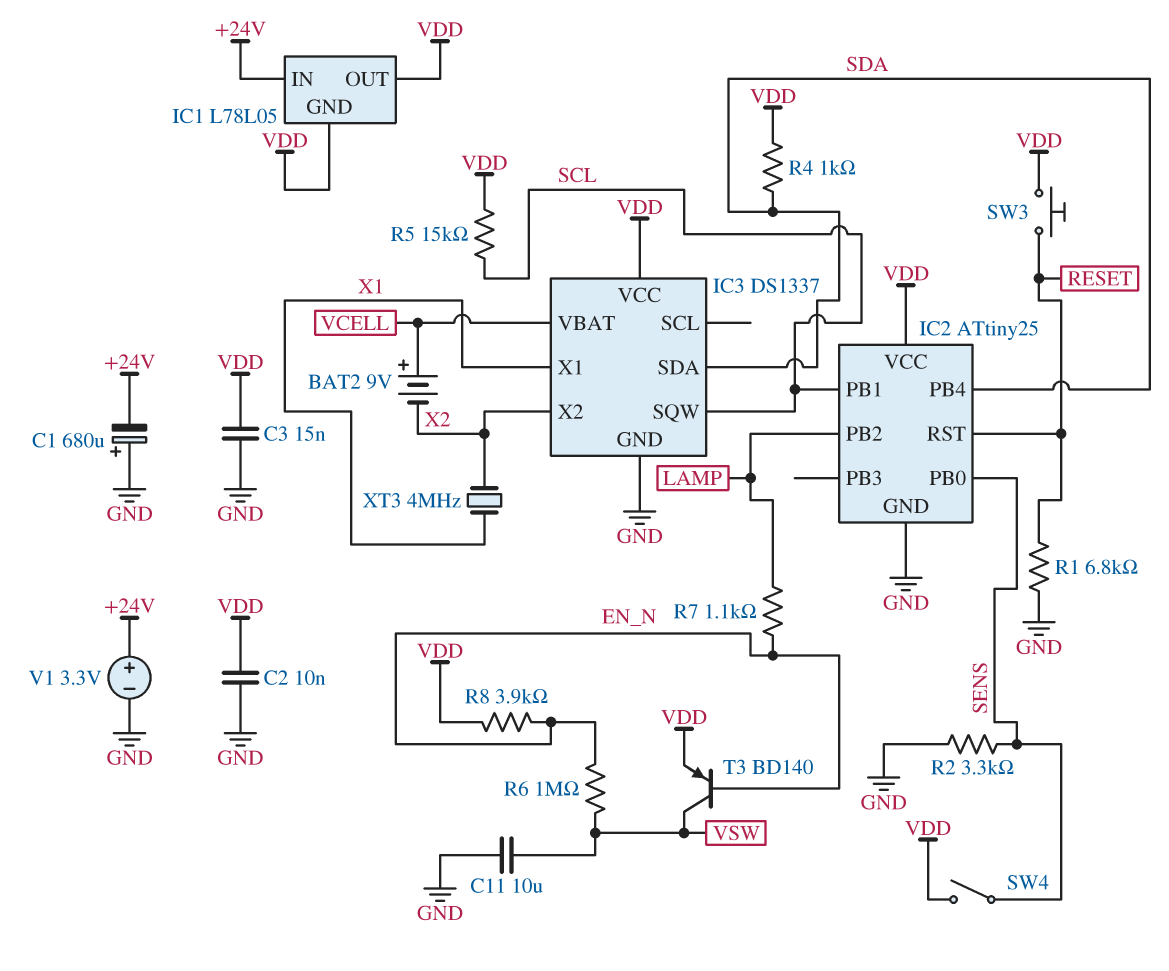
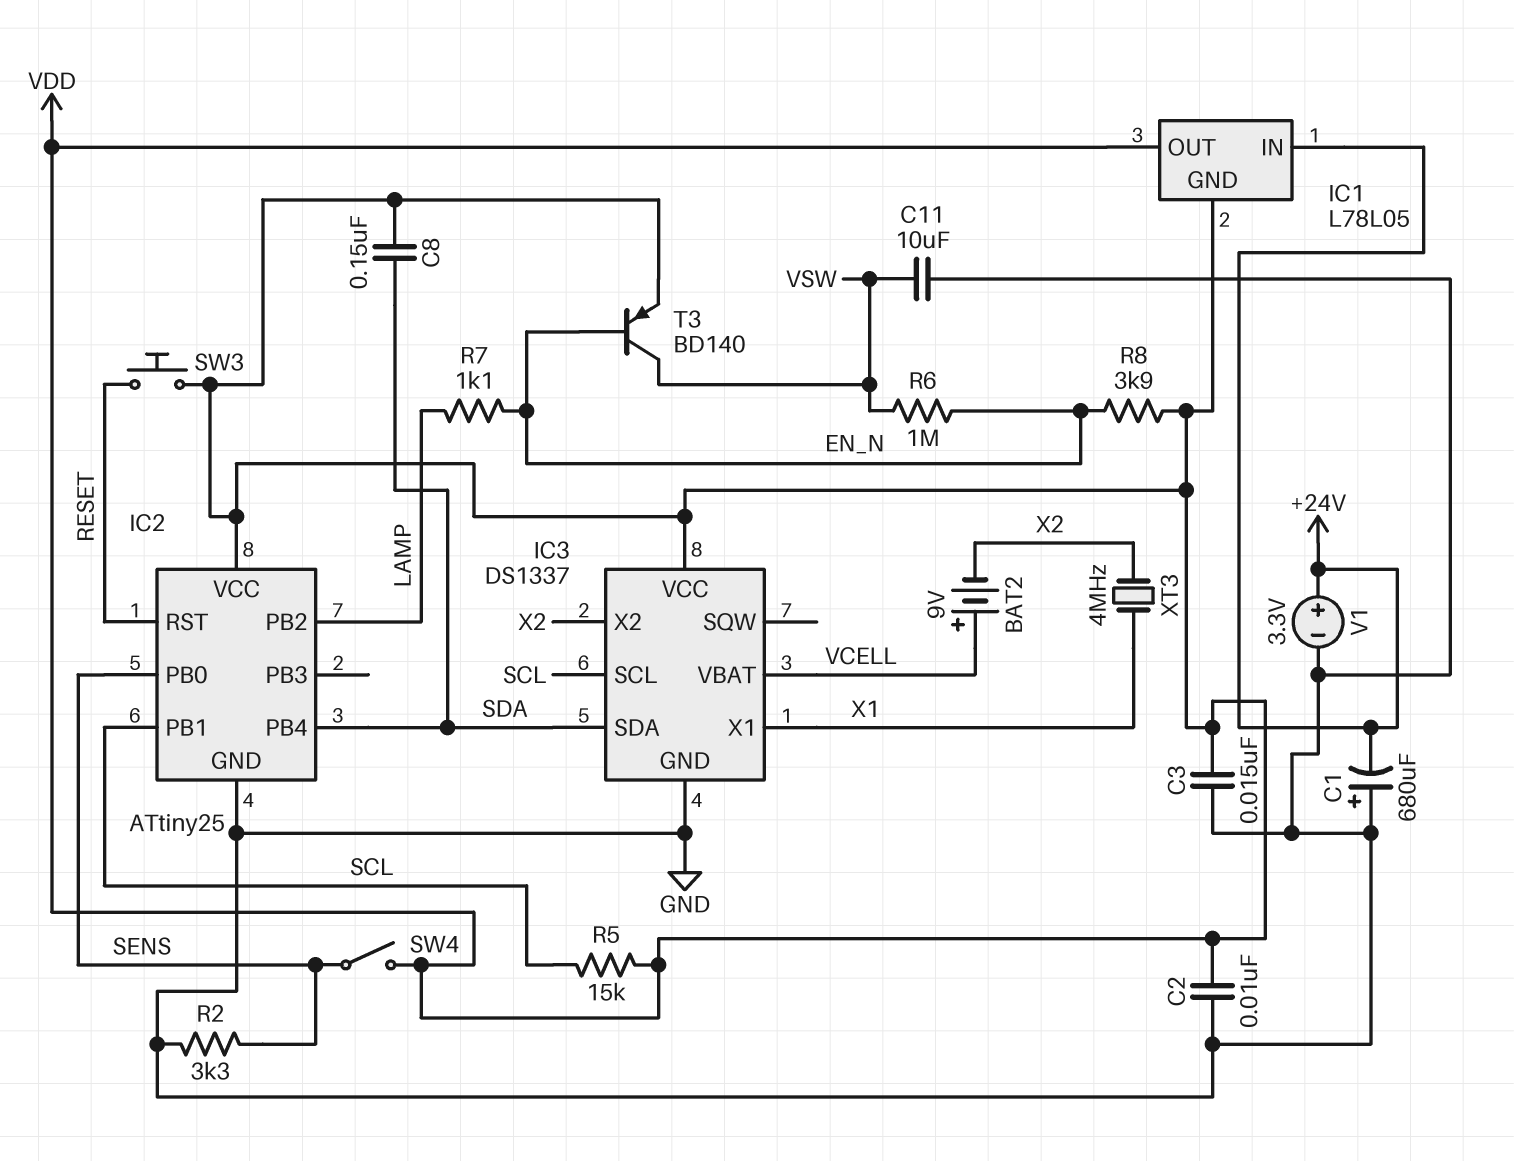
C8: none -> 150nF (SDA, VDD)
IC3 pin SCL: none -> SCL
IC3 pin SQW: SCL -> none
R1: 6.8k (GND, RESET) -> none
R4: 1k (SDA, VDD) -> none

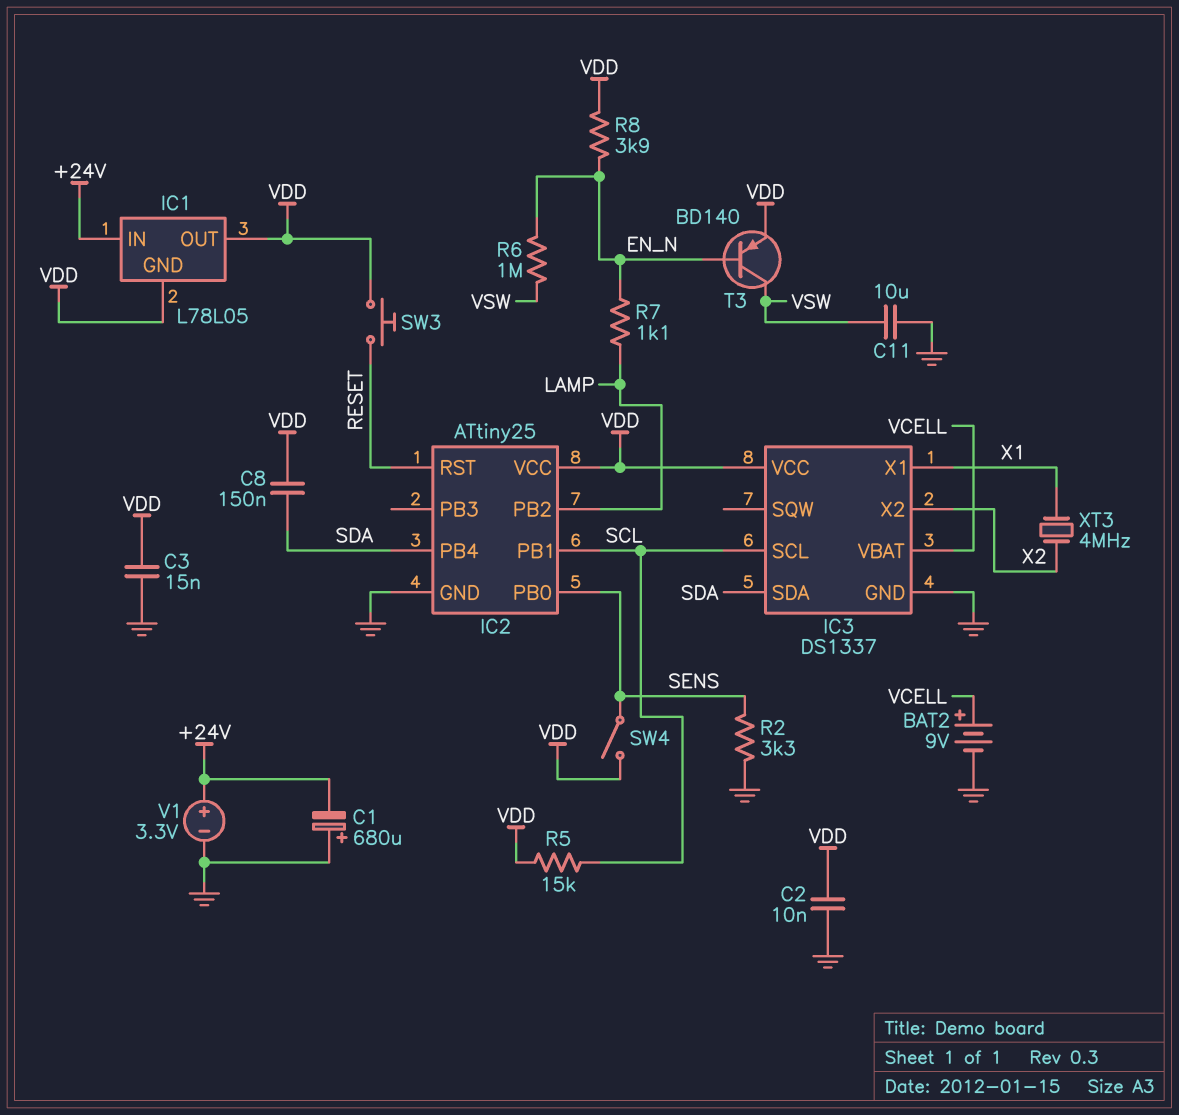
BAT2: 9V (plus VCELL, minus X2) -> 9V (plus VCELL, minus GND)

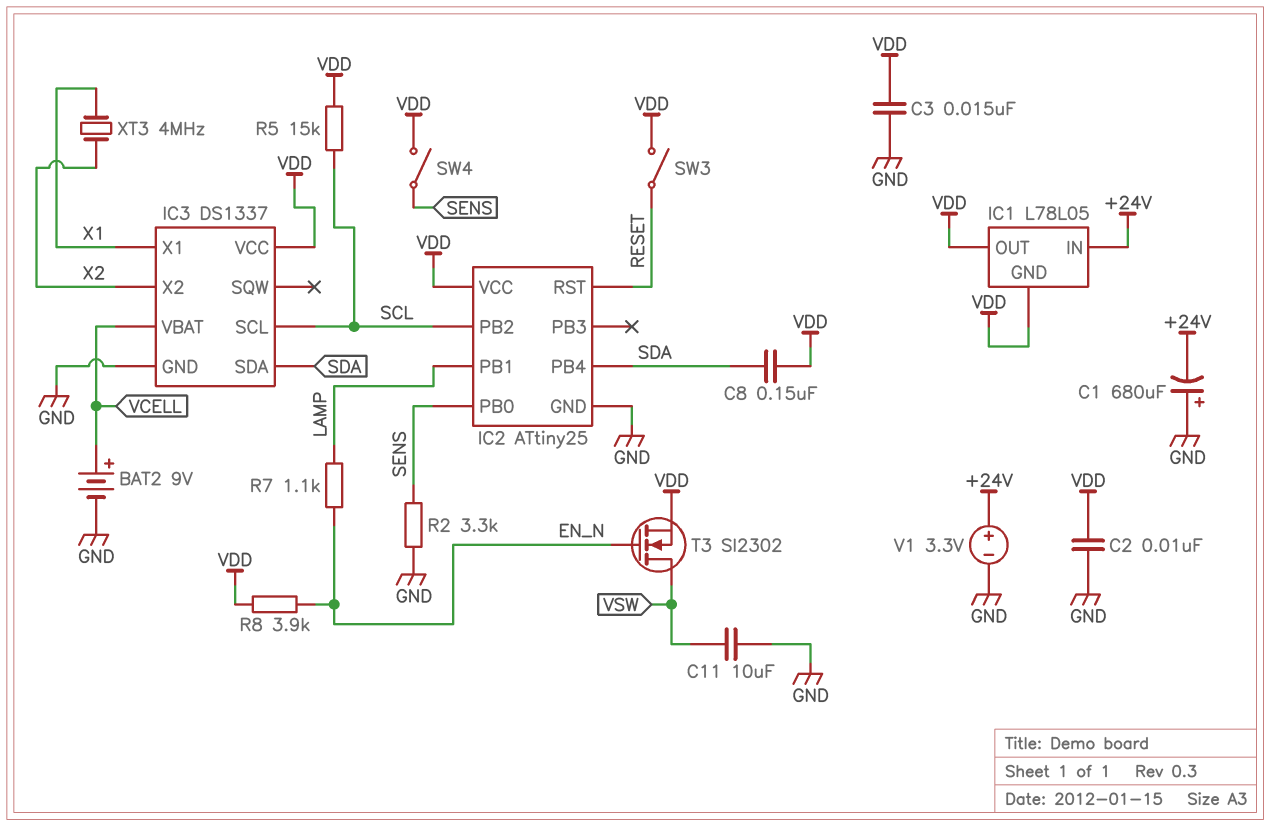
IC2 pin PB1: SCL -> LAMP
IC2 pin PB2: LAMP -> SCL
R6: 1M (EN_N, VSW) -> none
SW3: button (RESET, VDD) -> switch (RESET, VDD)
T3: PNP BD140 (B EN_N, C VSW, E VDD) -> NMOS SI2302 (G EN_N, D VSW, S VDD)

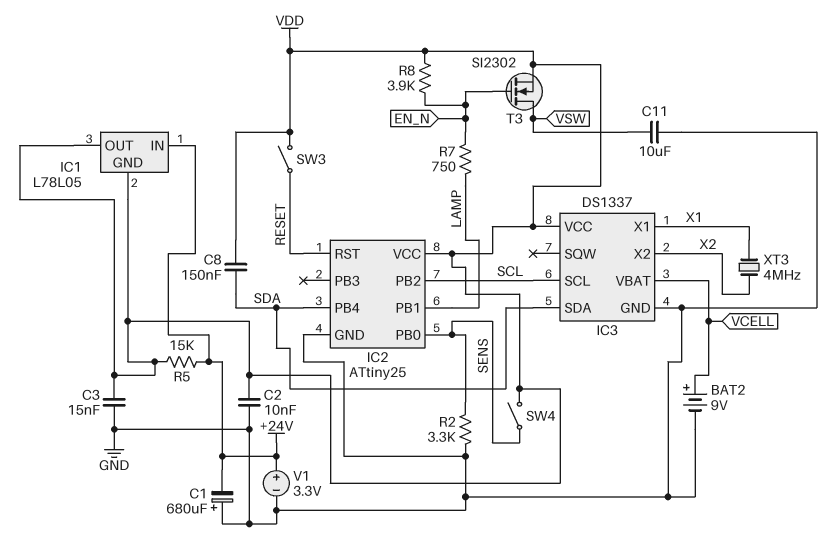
R5: 15k (SCL, VDD) -> 15k (+24V, VDD)
R7: 1.1k (EN_N, LAMP) -> 750 (EN_N, LAMP)

